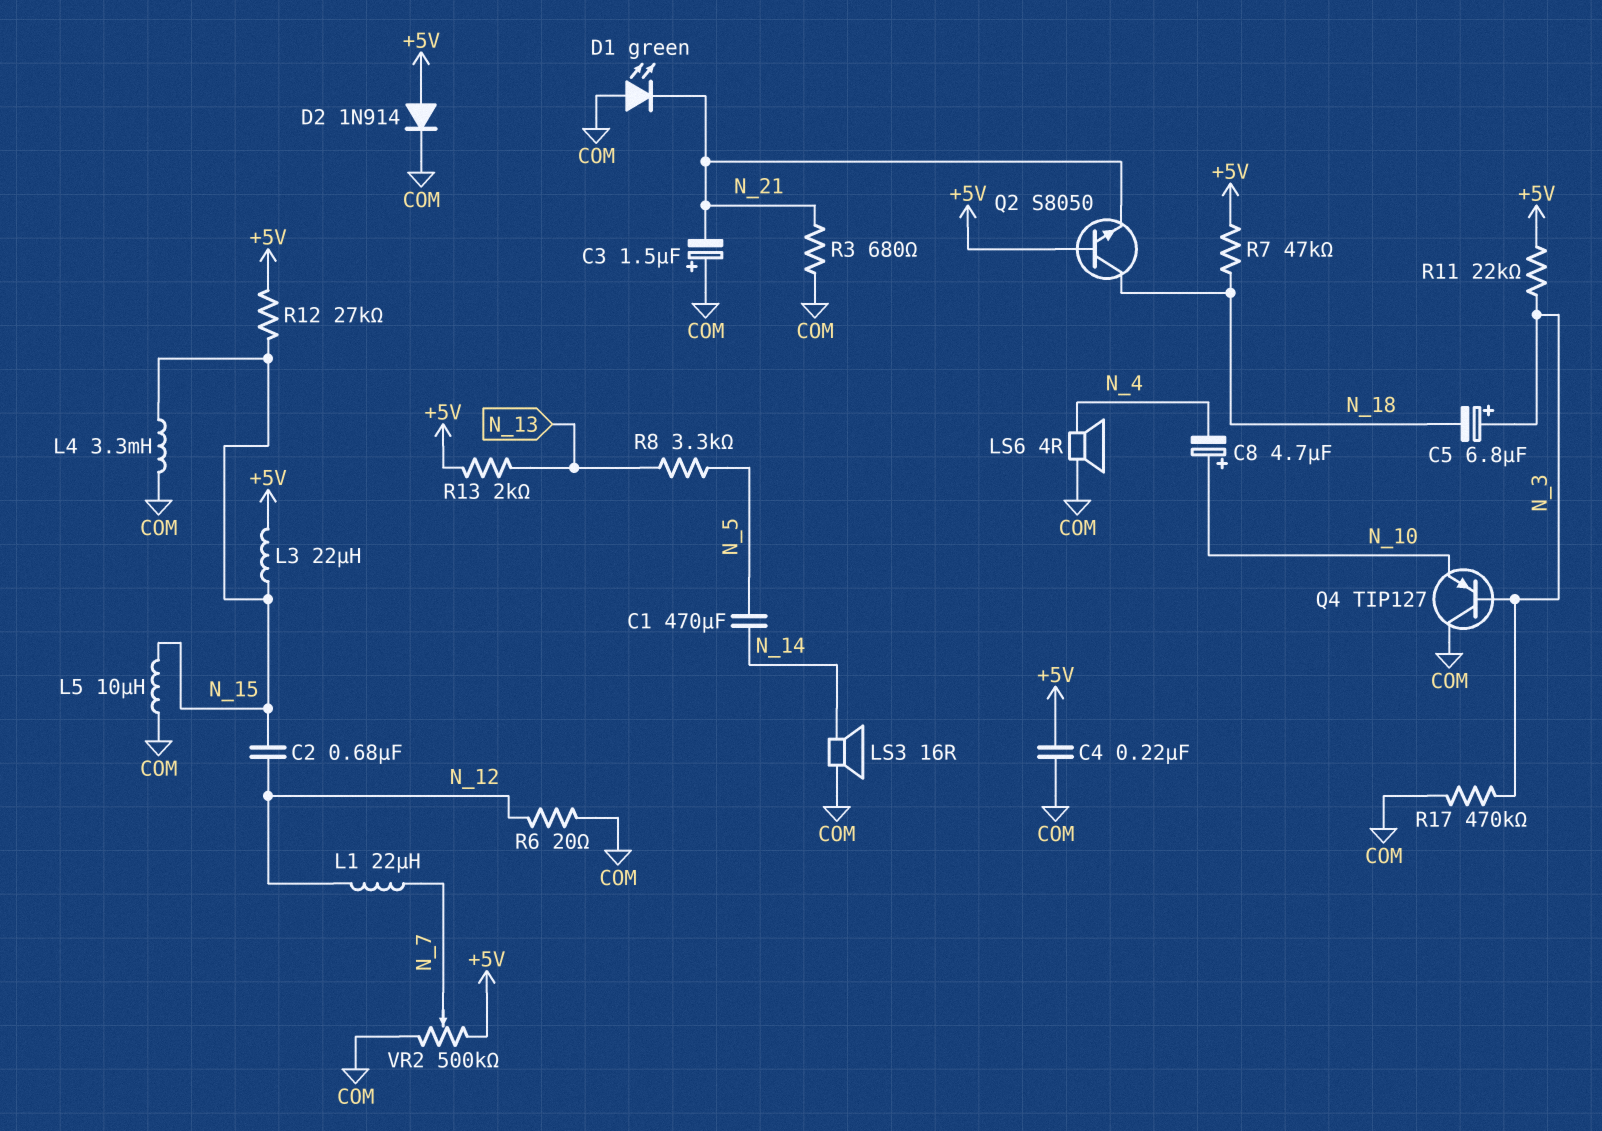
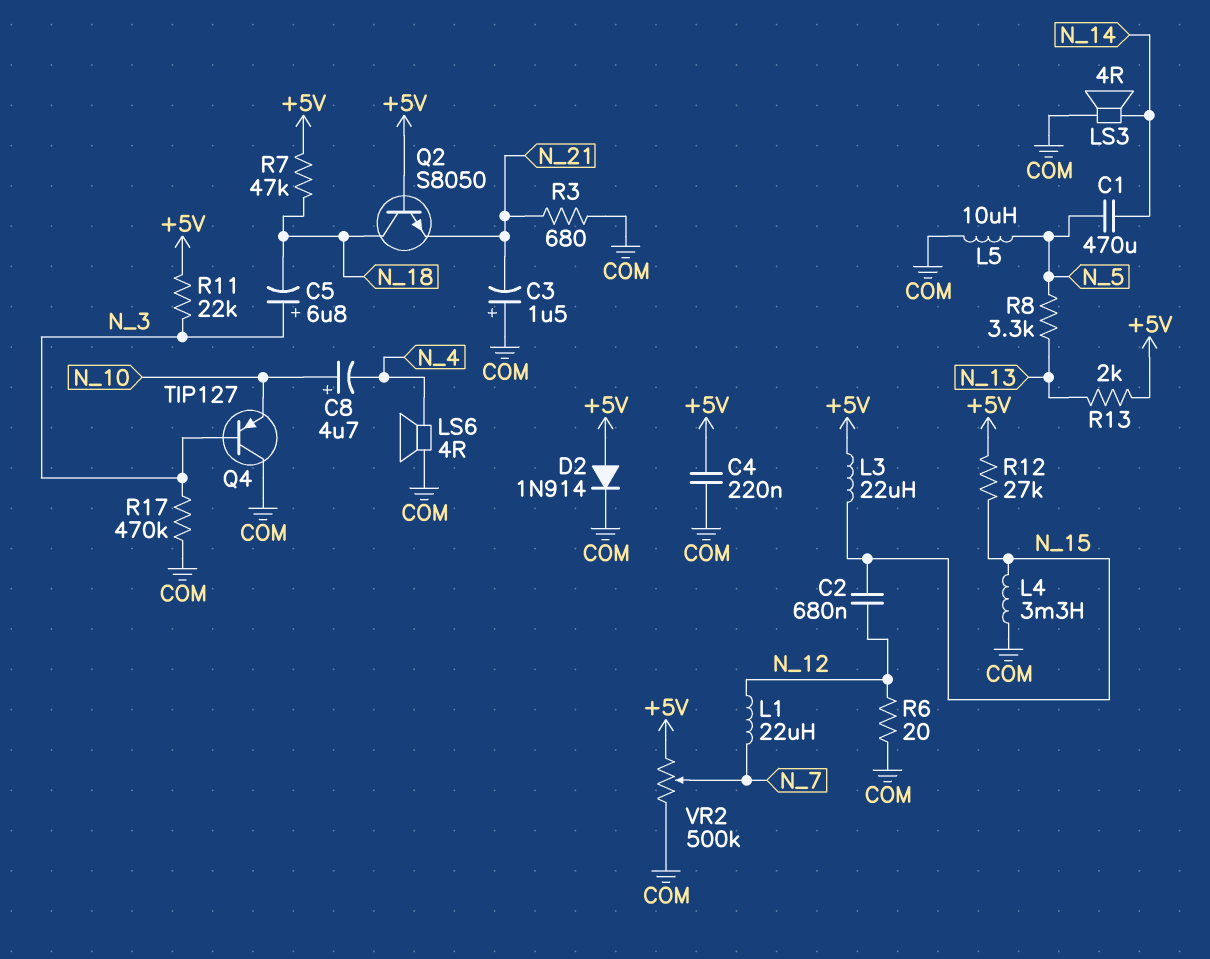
D1: LED green (A COM, K N_21) -> none
L5: 10uH (COM, N_15) -> 10uH (COM, N_5)
LS3: speaker 16R (COM, N_14) -> speaker 4R (COM, N_14)

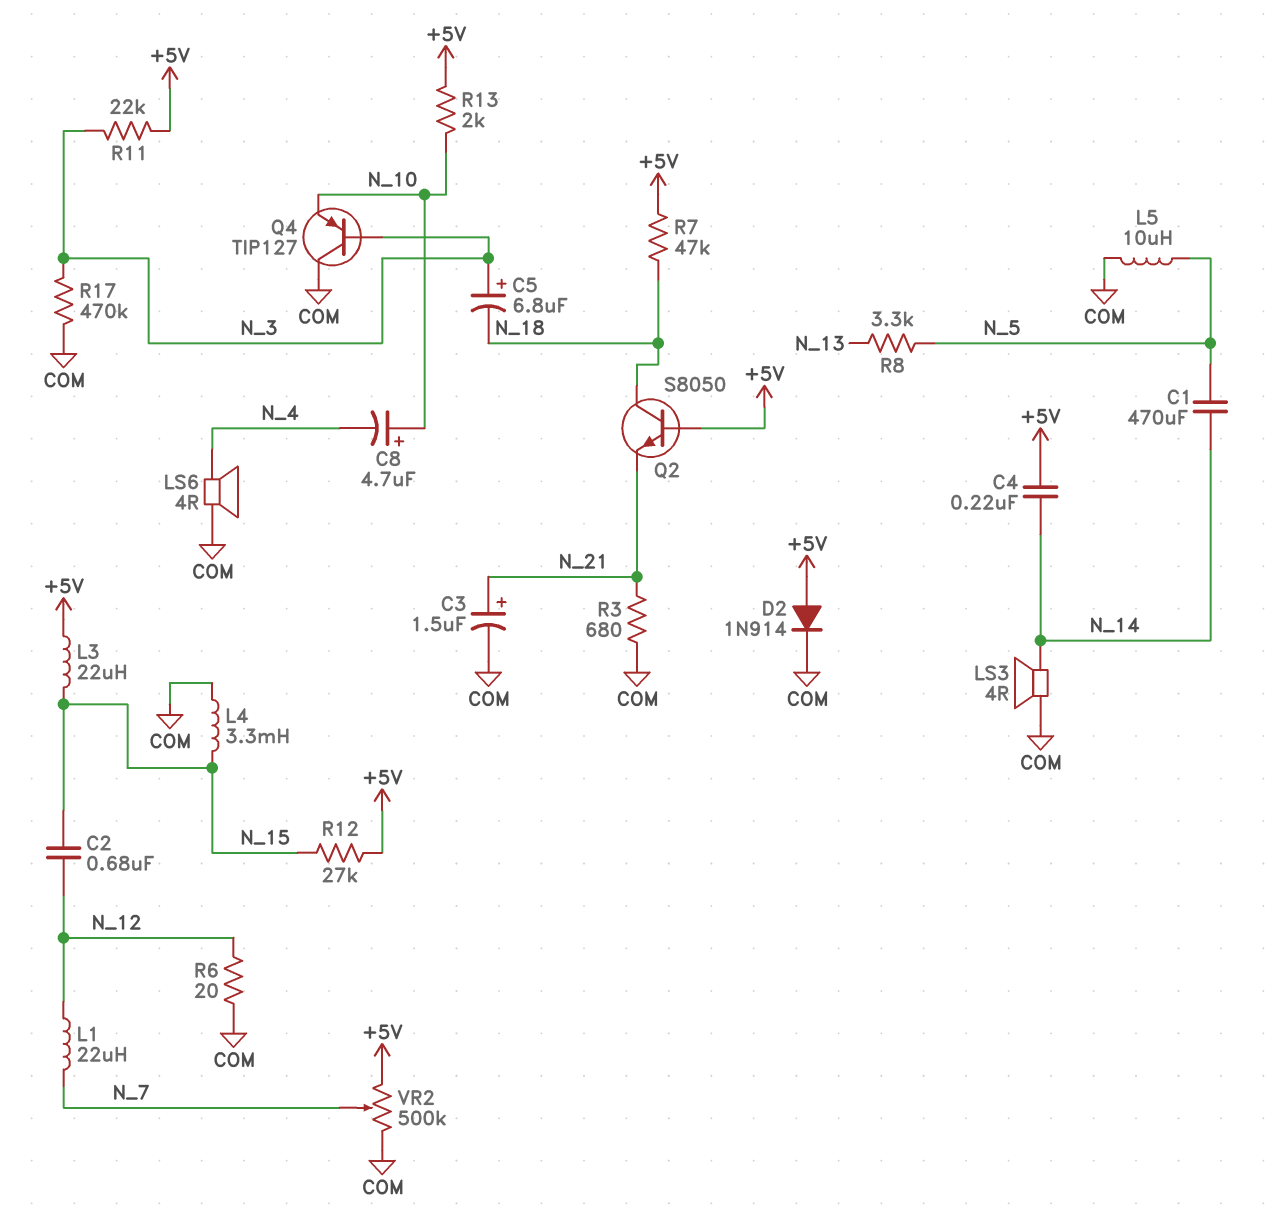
C3: 1.5uF (plus COM, minus N_21) -> 1.5uF (plus N_21, minus COM)
C4: 220nF (+5V, COM) -> 220nF (+5V, N_14)
R13: 2k (+5V, N_13) -> 2k (+5V, N_10)

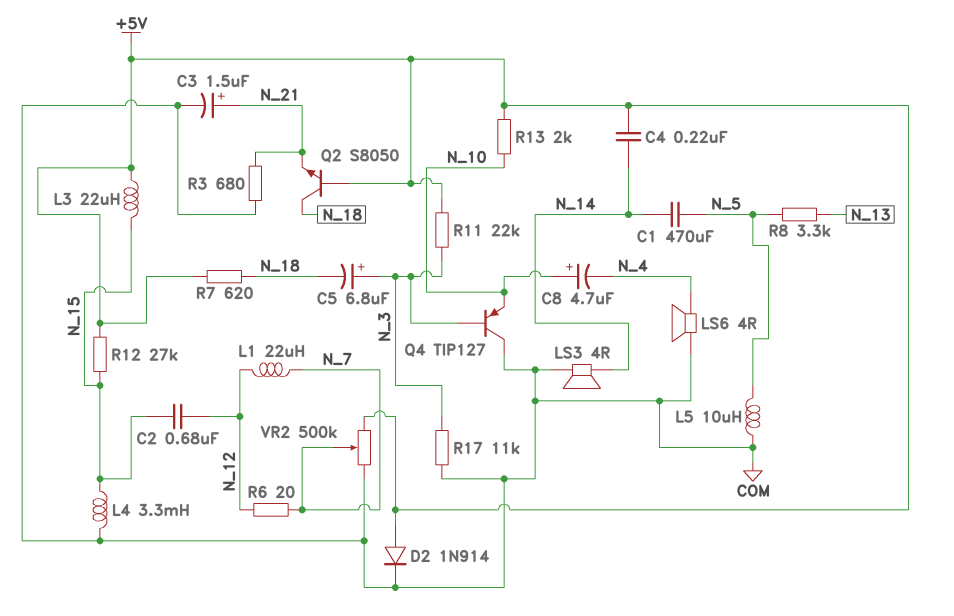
R6: 20 (COM, N_12) -> 20 (N_7, N_12)
R7: 47k (+5V, N_18) -> 620 (+5V, N_18)
R17: 470k (COM, N_3) -> 11k (COM, N_3)

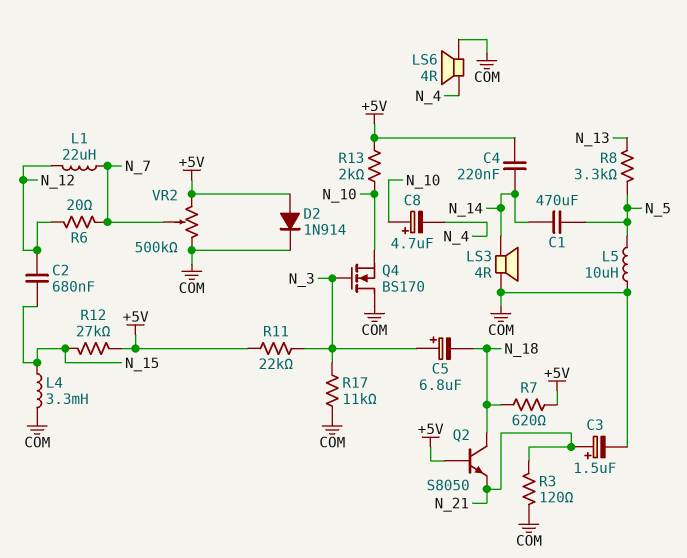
L3: 22uH (+5V, N_15) -> none
Q4: PNP TIP127 (B N_3, C COM, E N_10) -> NMOS BS170 (G N_3, D COM, S N_10)
R3: 680 (COM, N_21) -> 120 (COM, N_21)

